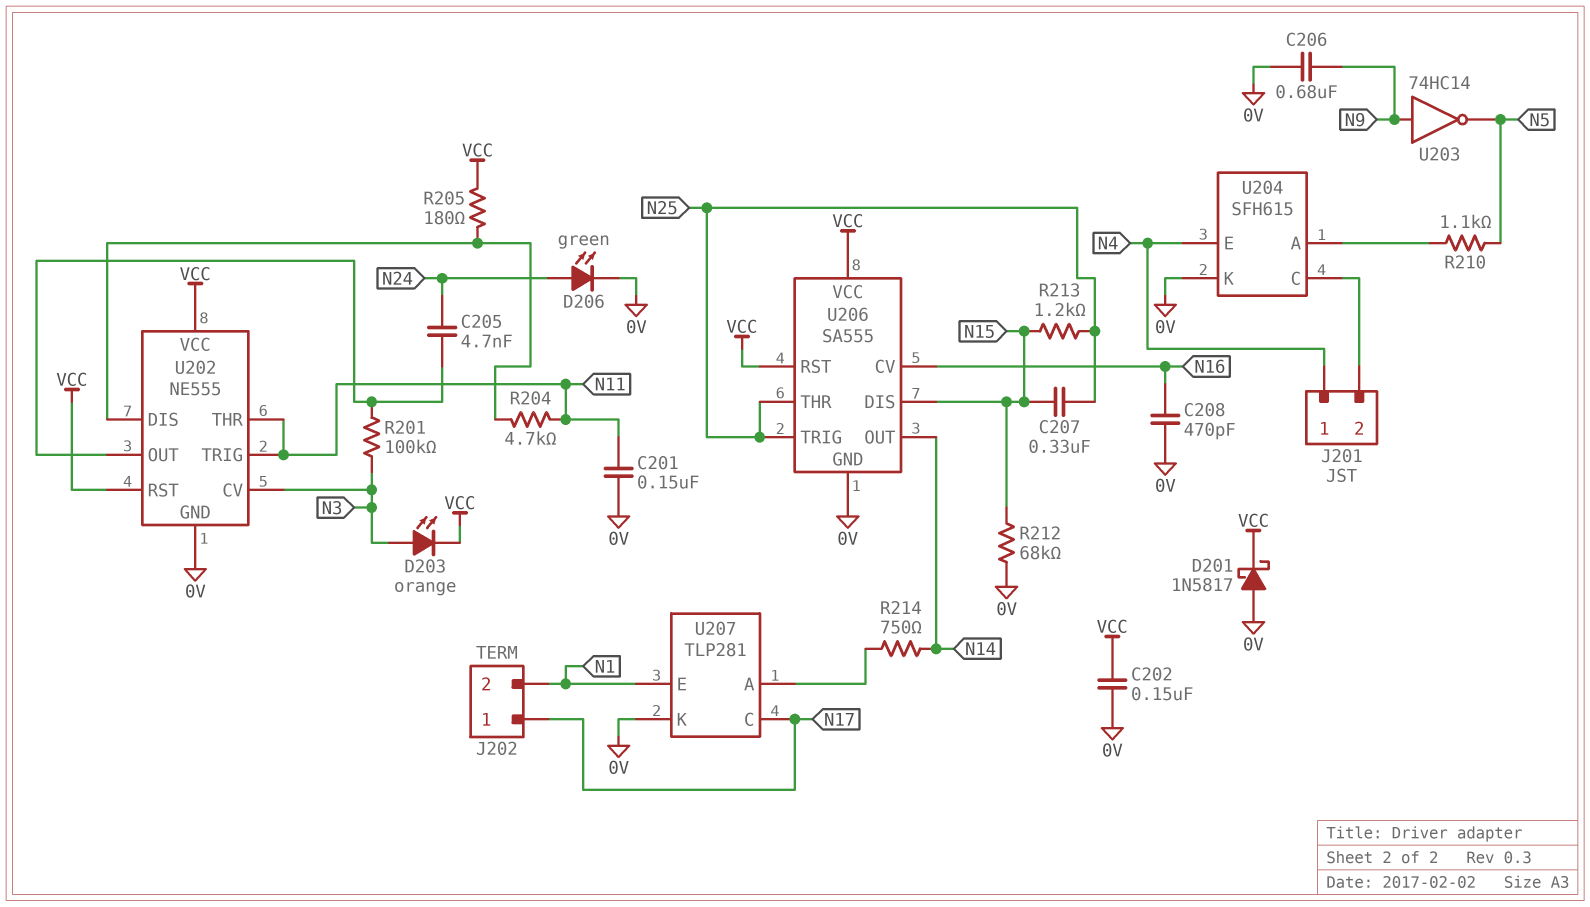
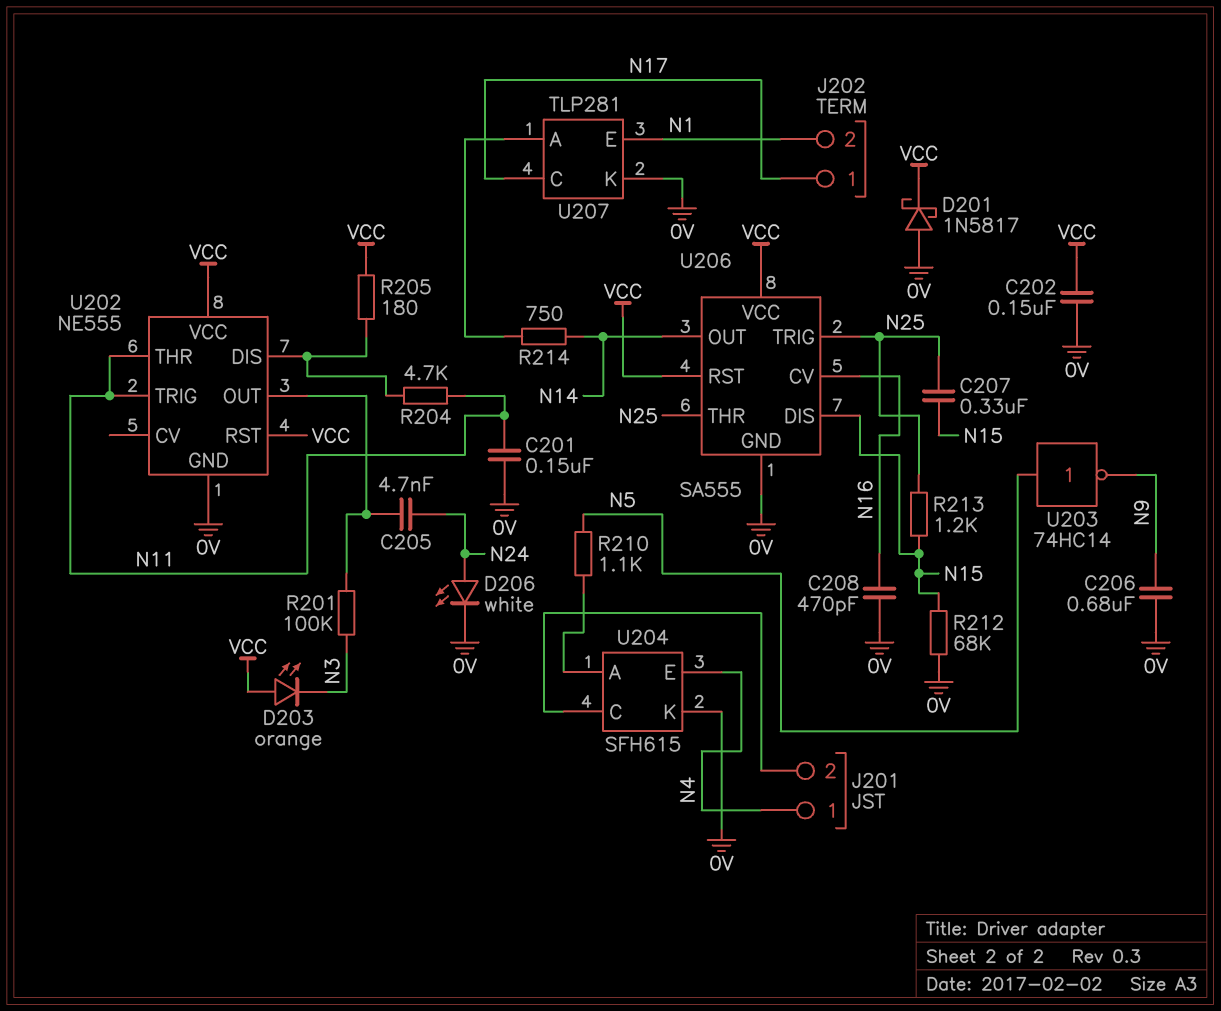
D203: LED orange (A N3, K VCC) -> LED orange (A VCC, K N3)
D206: LED green (A N24, K 0V) -> LED white (A N24, K 0V)
U202 pin CV: N3 -> none
U203: NOT 74HC14 (in N9, out N5) -> NOT 74HC14 (in N5, out N9)

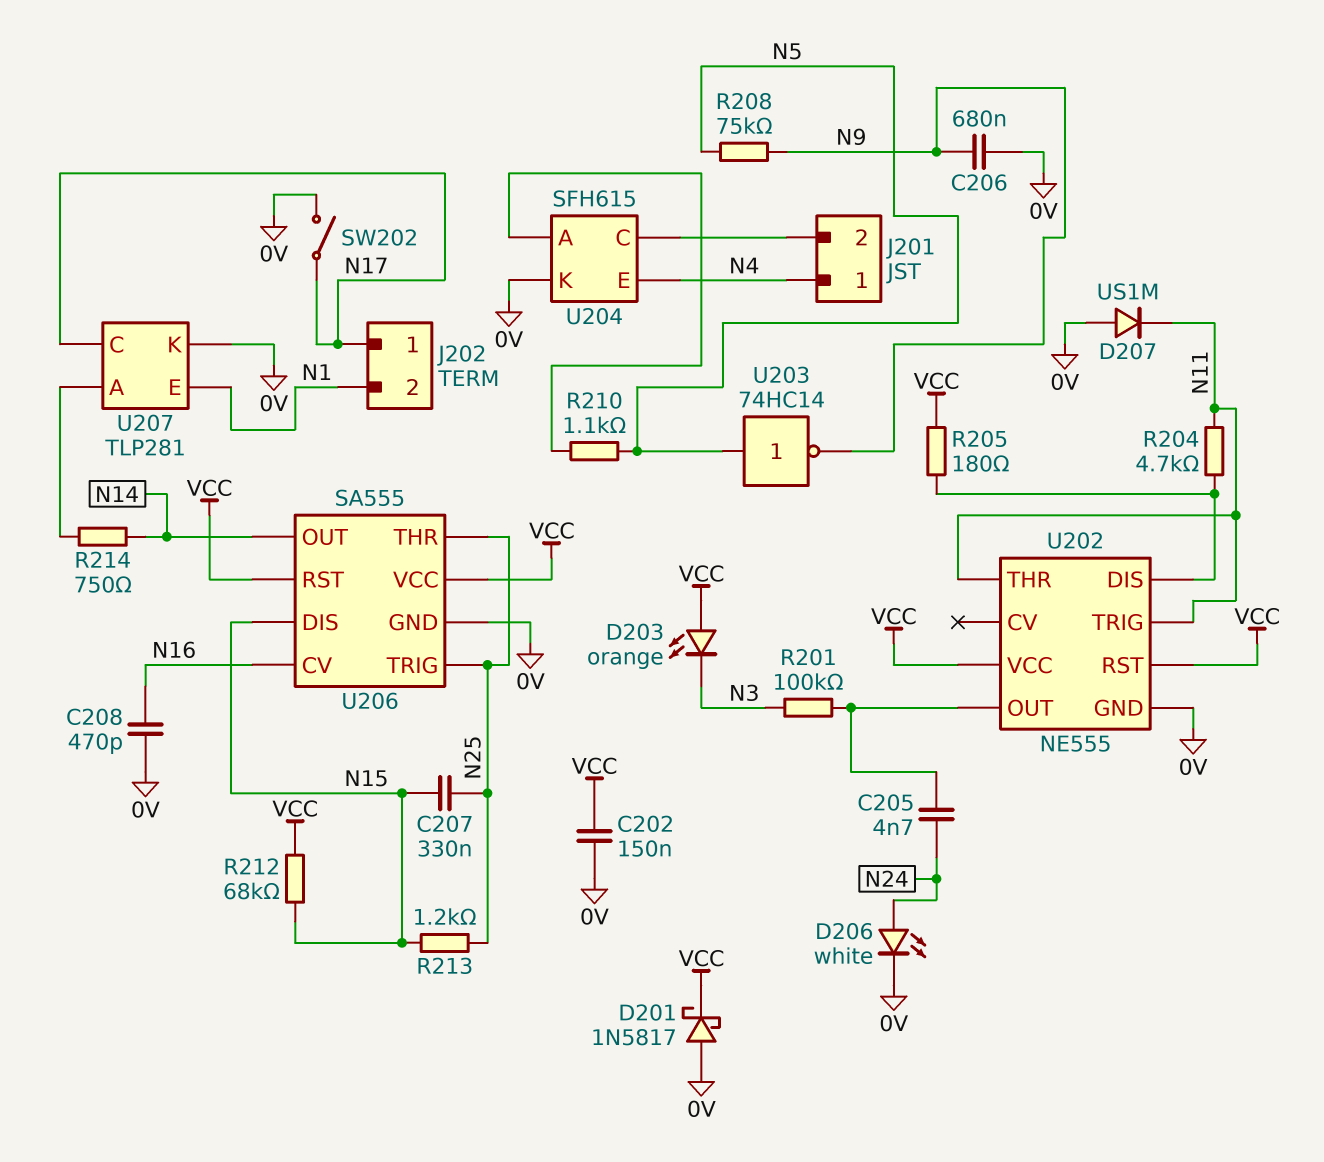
C201: 150nF (0V, N11) -> none
D207: none -> diode US1M (A 0V, K N11)
R208: none -> 75k (N5, N9)
R212: 68k (0V, N15) -> 68k (N15, VCC)
SW202: none -> switch (0V, N17)

